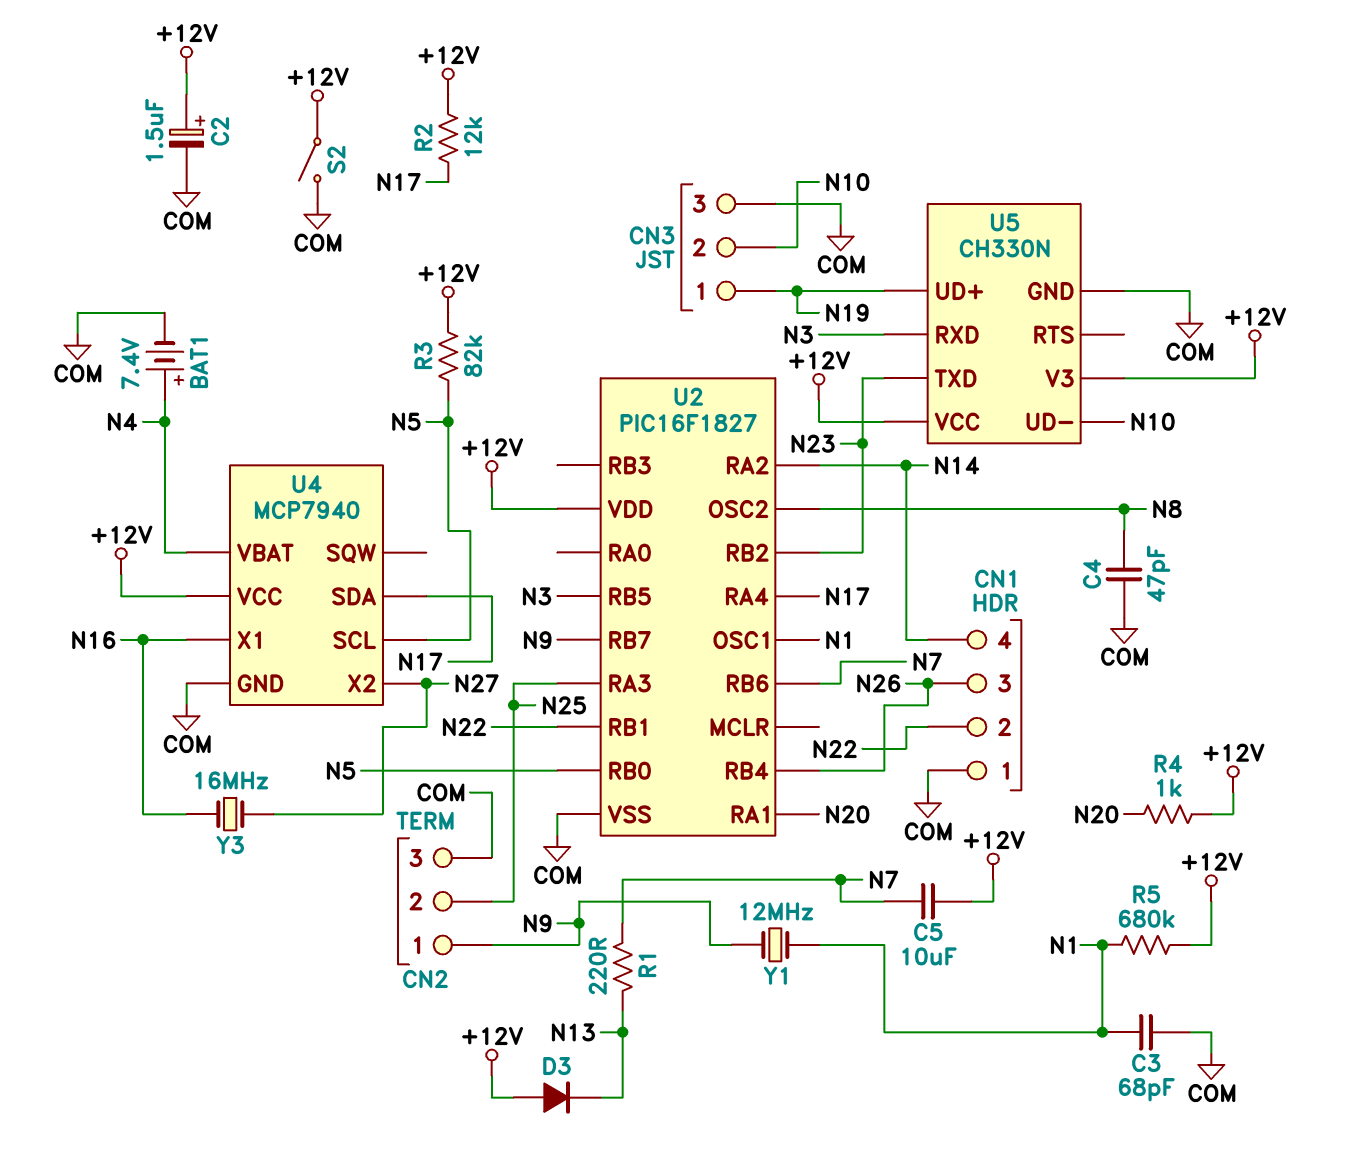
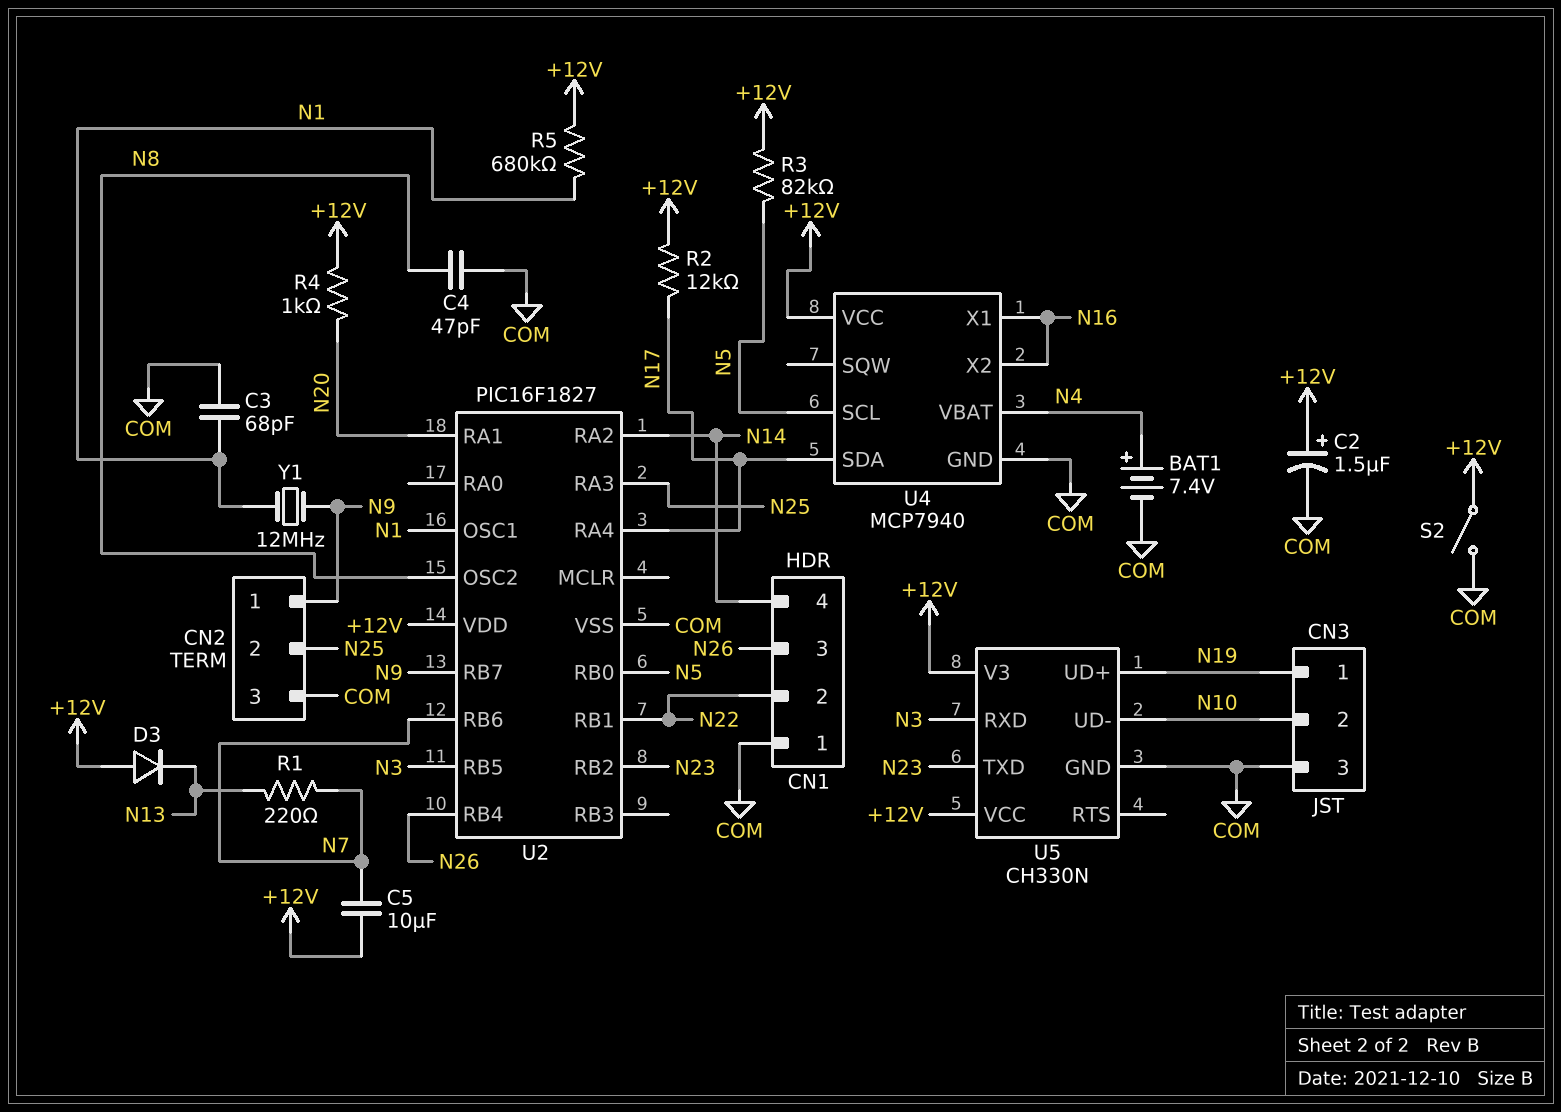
U4 pin X2: N27 -> N16
Y3: 16MHz (N16, N27) -> none

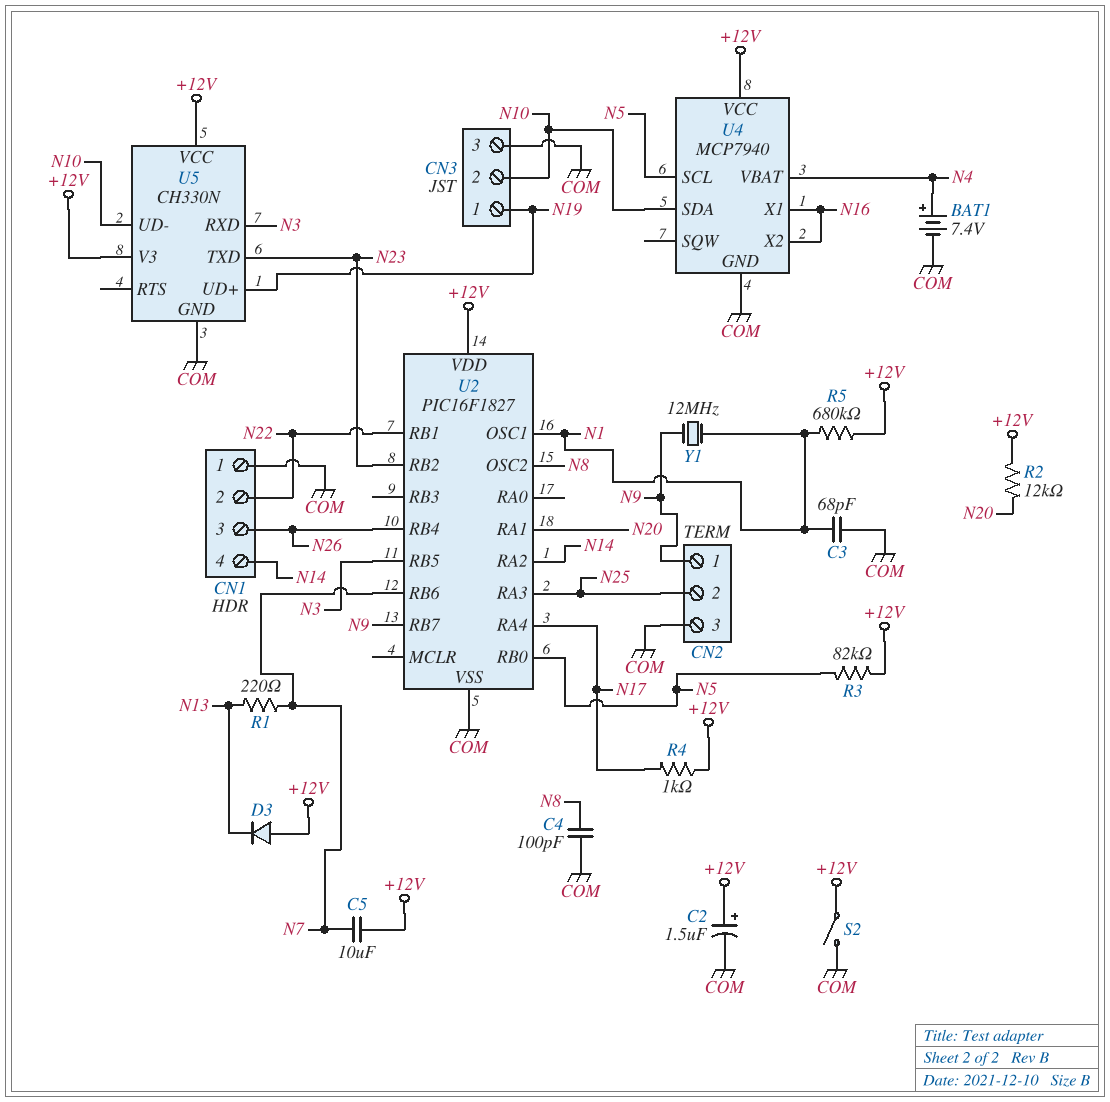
C4: 47pF (COM, N8) -> 100pF (COM, N8)
R2: 12k (+12V, N17) -> 12k (+12V, N20)
R4: 1k (+12V, N20) -> 1k (+12V, N17)
U4 pin SDA: N17 -> N10

